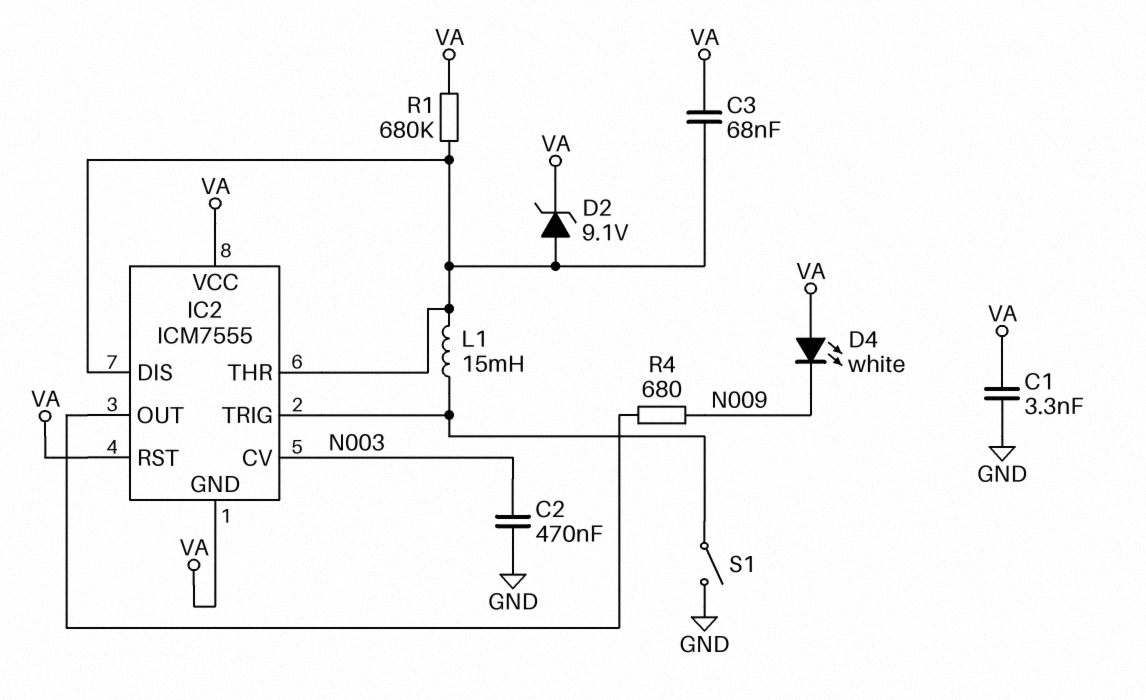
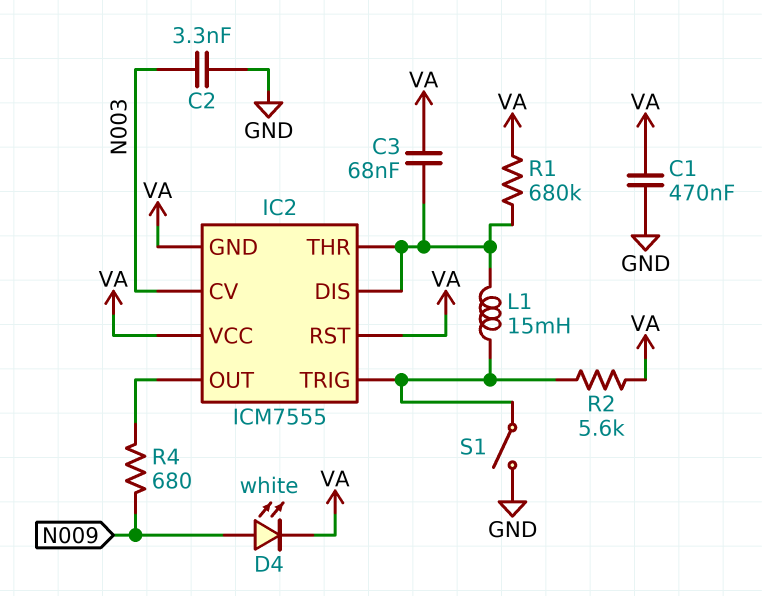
C1: 3.3nF (GND, VA) -> 470nF (GND, VA)
C2: 470nF (GND, N003) -> 3.3nF (GND, N003)
D2: zener 9.1V (A IC2/DIS, K VA) -> none
D4: LED white (A VA, K N009) -> LED white (A N009, K VA)
R2: none -> 5.6k (IC2/TRIG, VA)

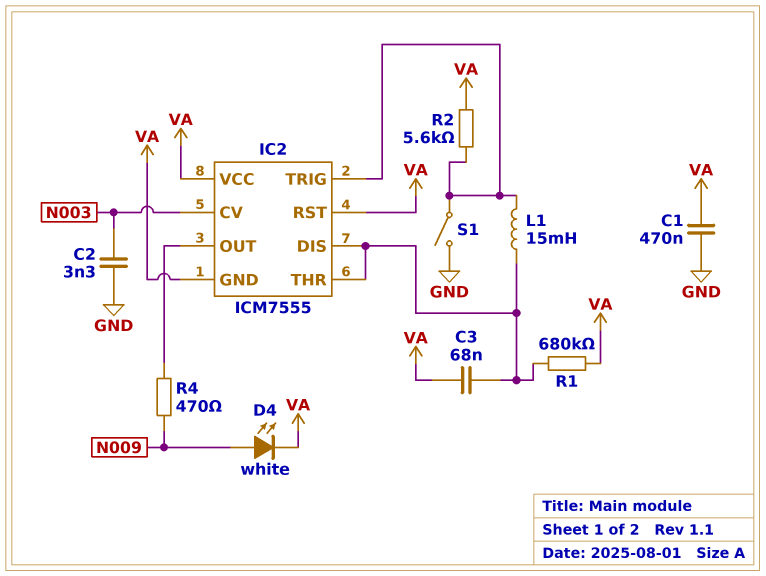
R4: 680 (IC2/OUT, N009) -> 470 (IC2/OUT, N009)

